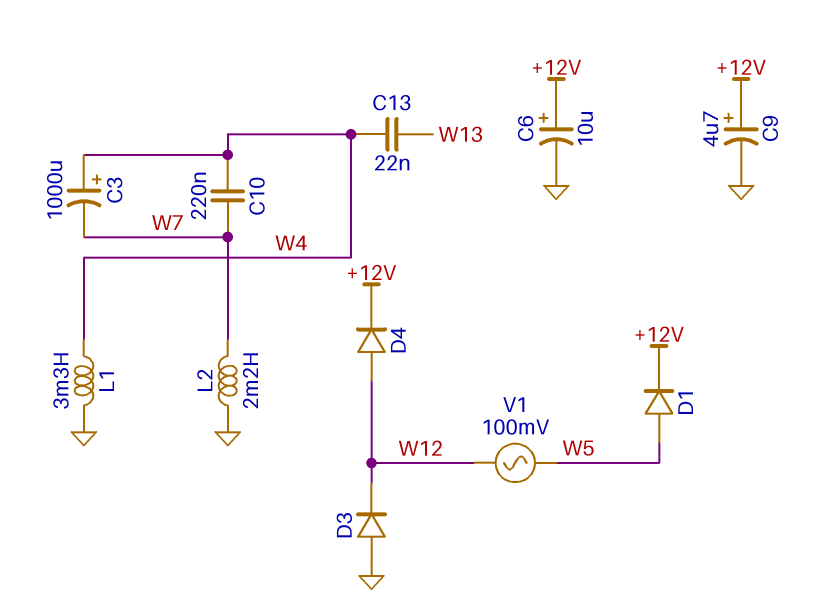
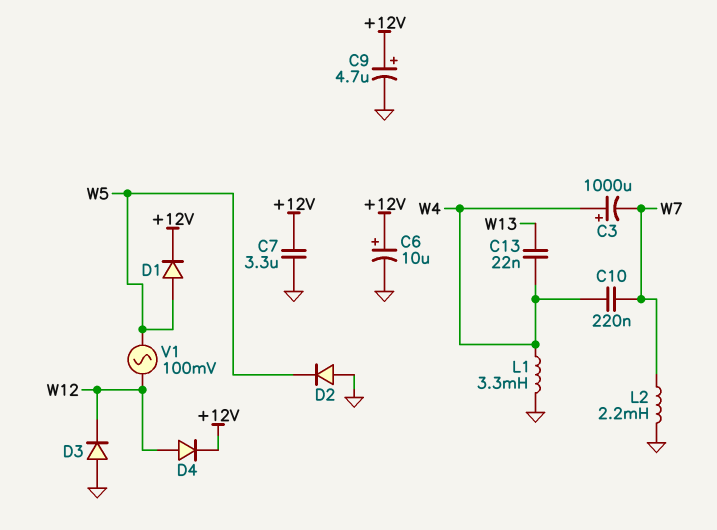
C7: none -> 3.3uF (+12V, GND)
D2: none -> diode (A GND, K W5)

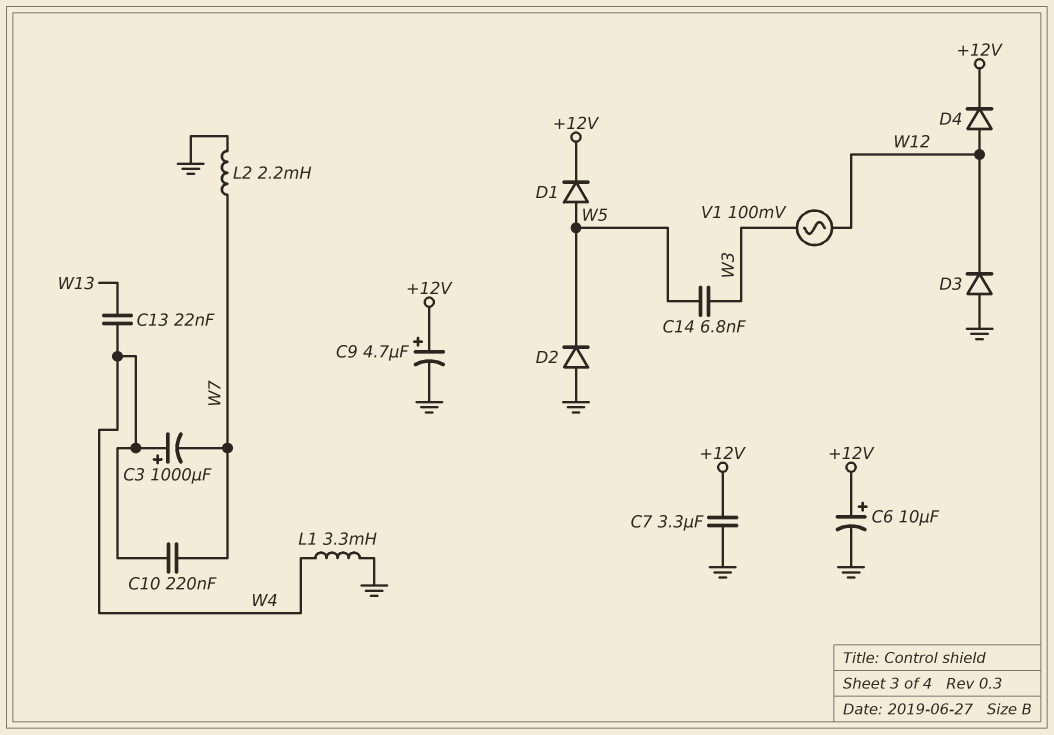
C14: none -> 6.8nF (W3, W5)
V1: AC 100mV (W5, W12) -> AC 100mV (W3, W12)

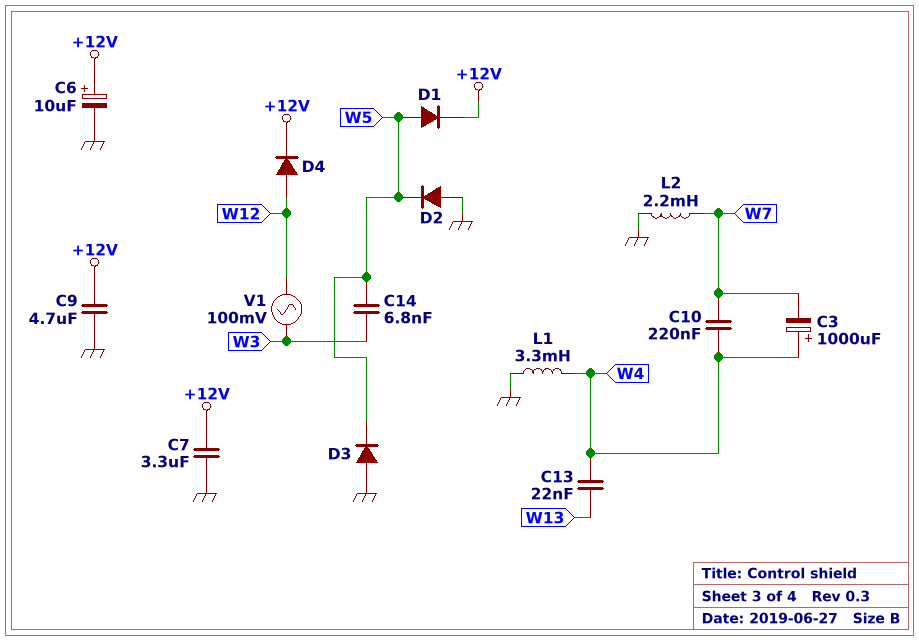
C9: 4.7uF (plus +12V, minus GND) -> 4.7uF (+12V, GND)
D3: diode (A GND, K W12) -> diode (A GND, K W5)

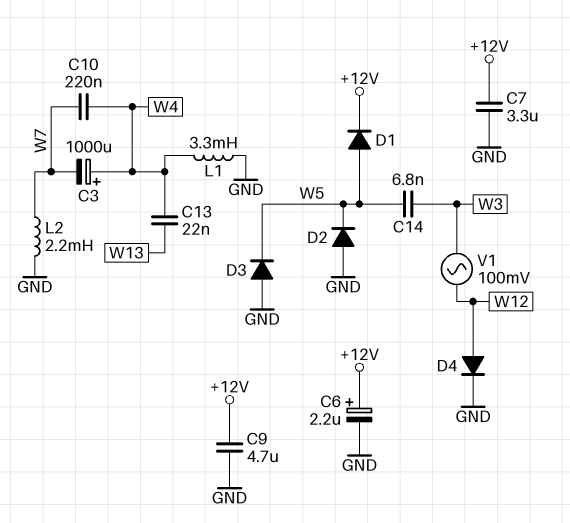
C6: 10uF (plus +12V, minus GND) -> 2.2uF (plus +12V, minus GND)
D4: diode (A W12, K +12V) -> diode (A W12, K GND)

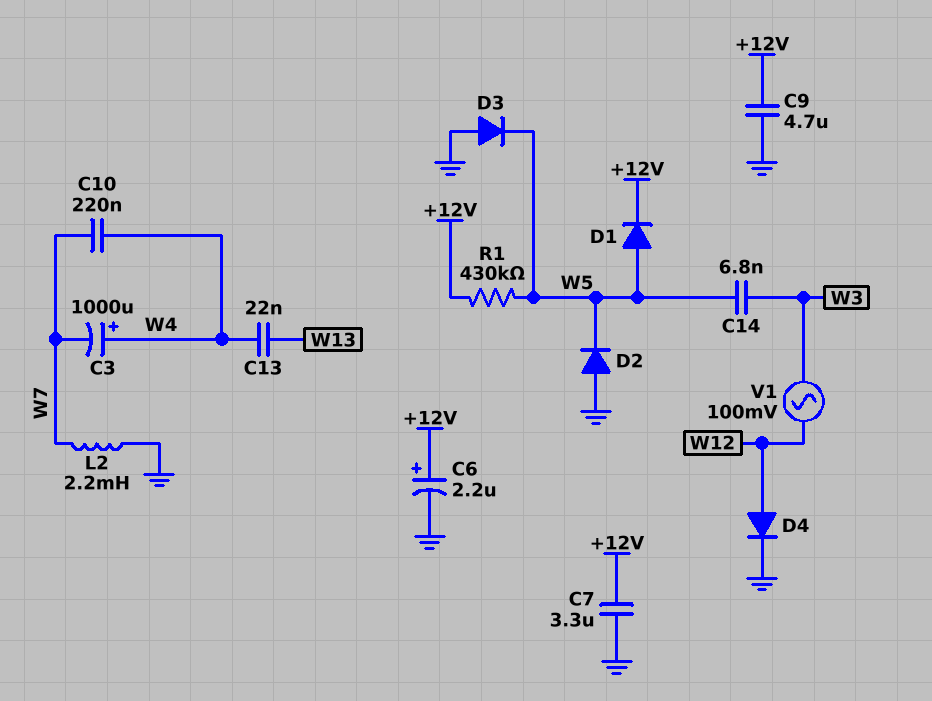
L1: 3.3mH (GND, W4) -> none
R1: none -> 430k (+12V, W5)

